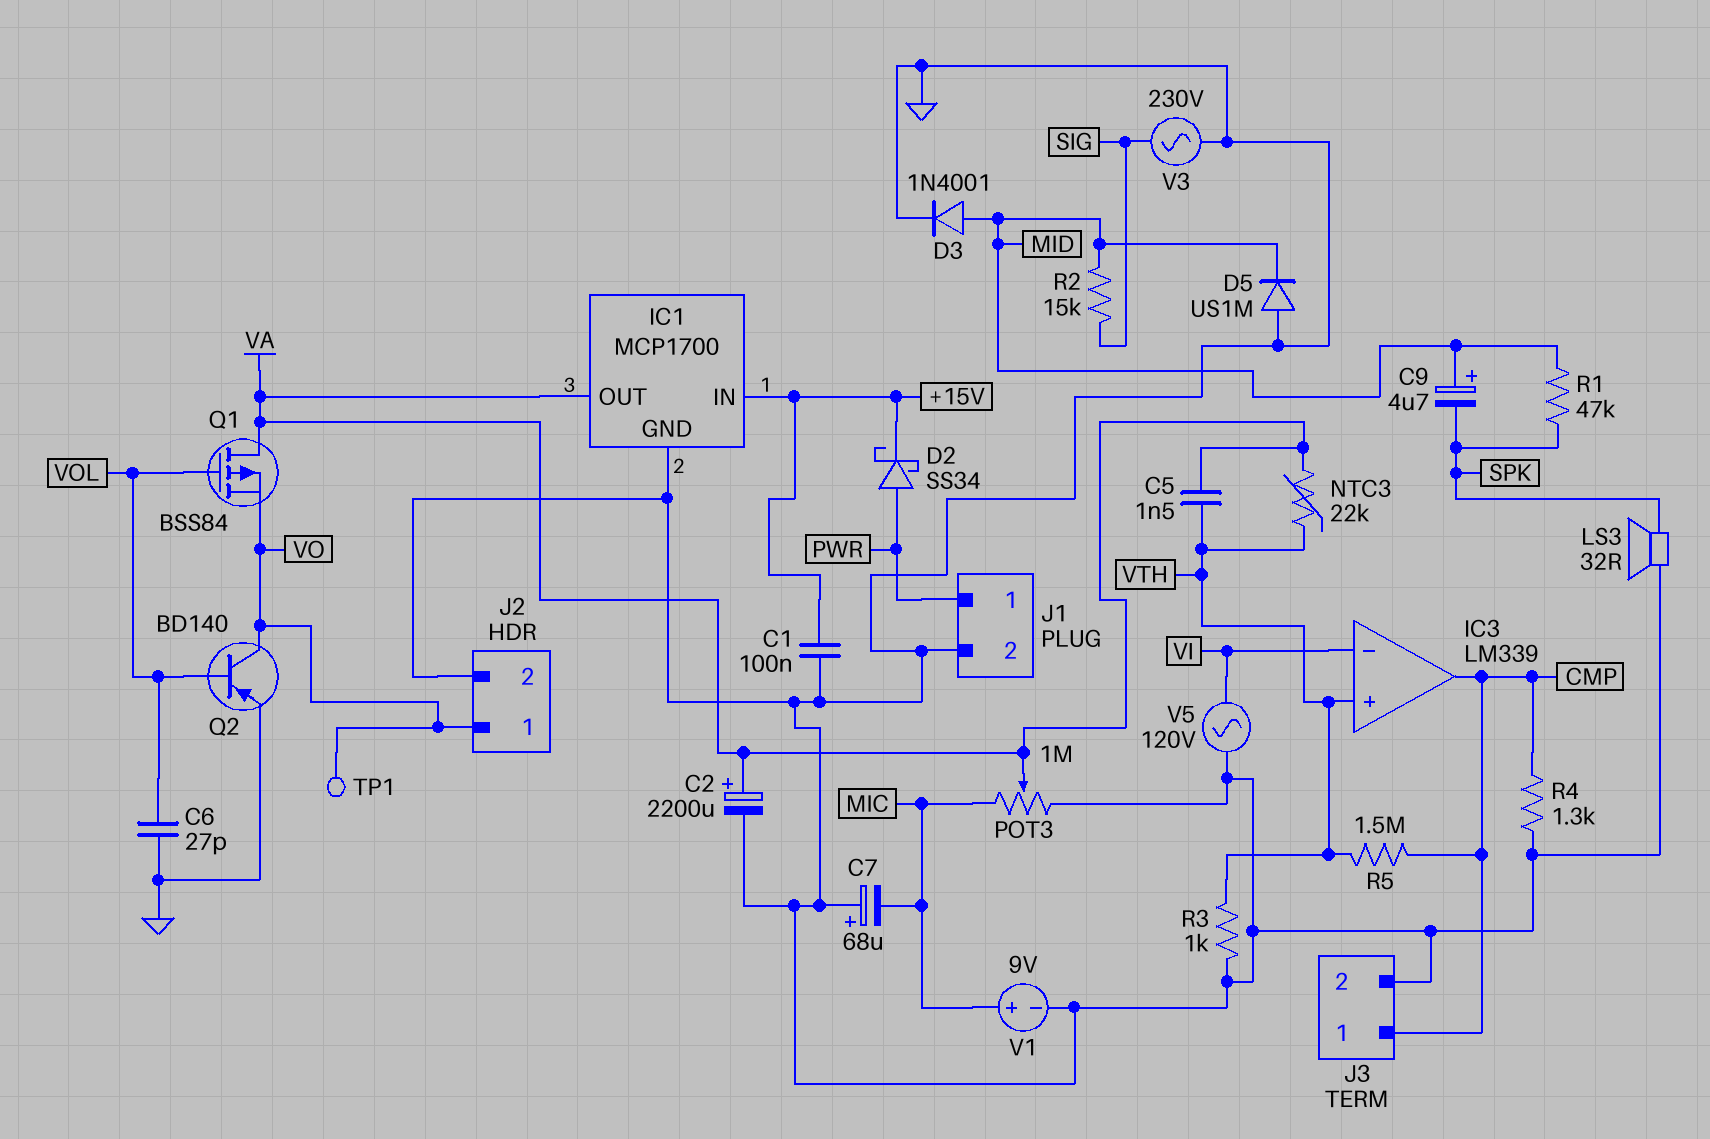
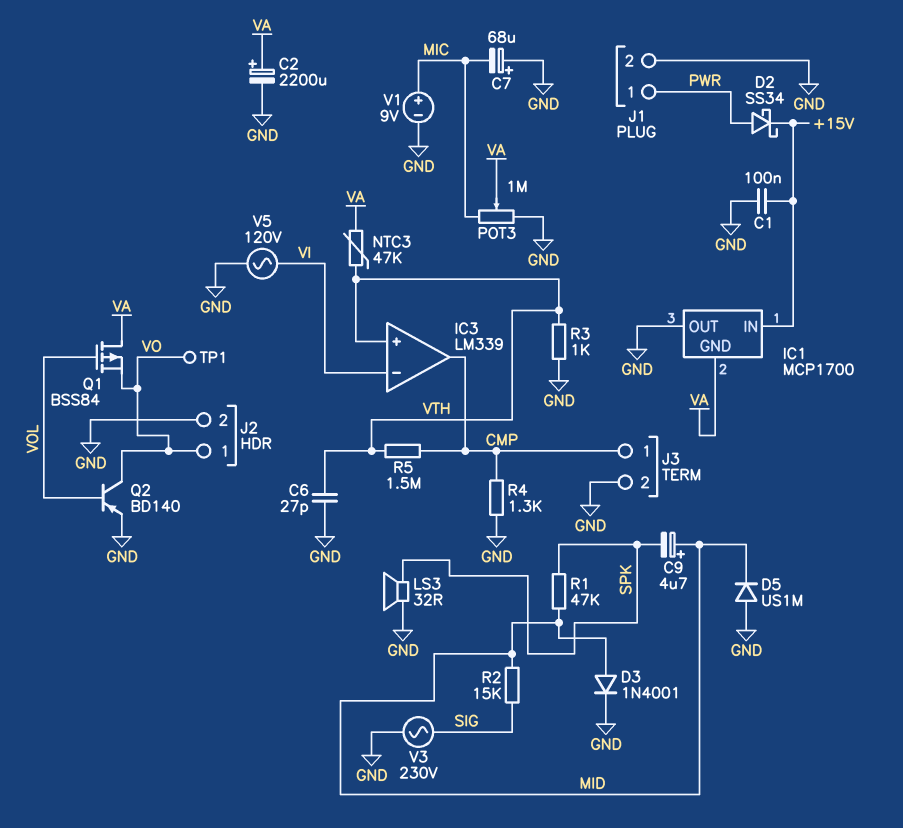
C5: 1.5nF (VA, VTH) -> none
C6: 27pF (GND, VOL) -> 27pF (GND, VTH)
IC1 pin GND: GND -> VA
IC1 pin OUT: VA -> GND
NTC3: 22k (VA, VTH) -> 47k (VA, VTH)

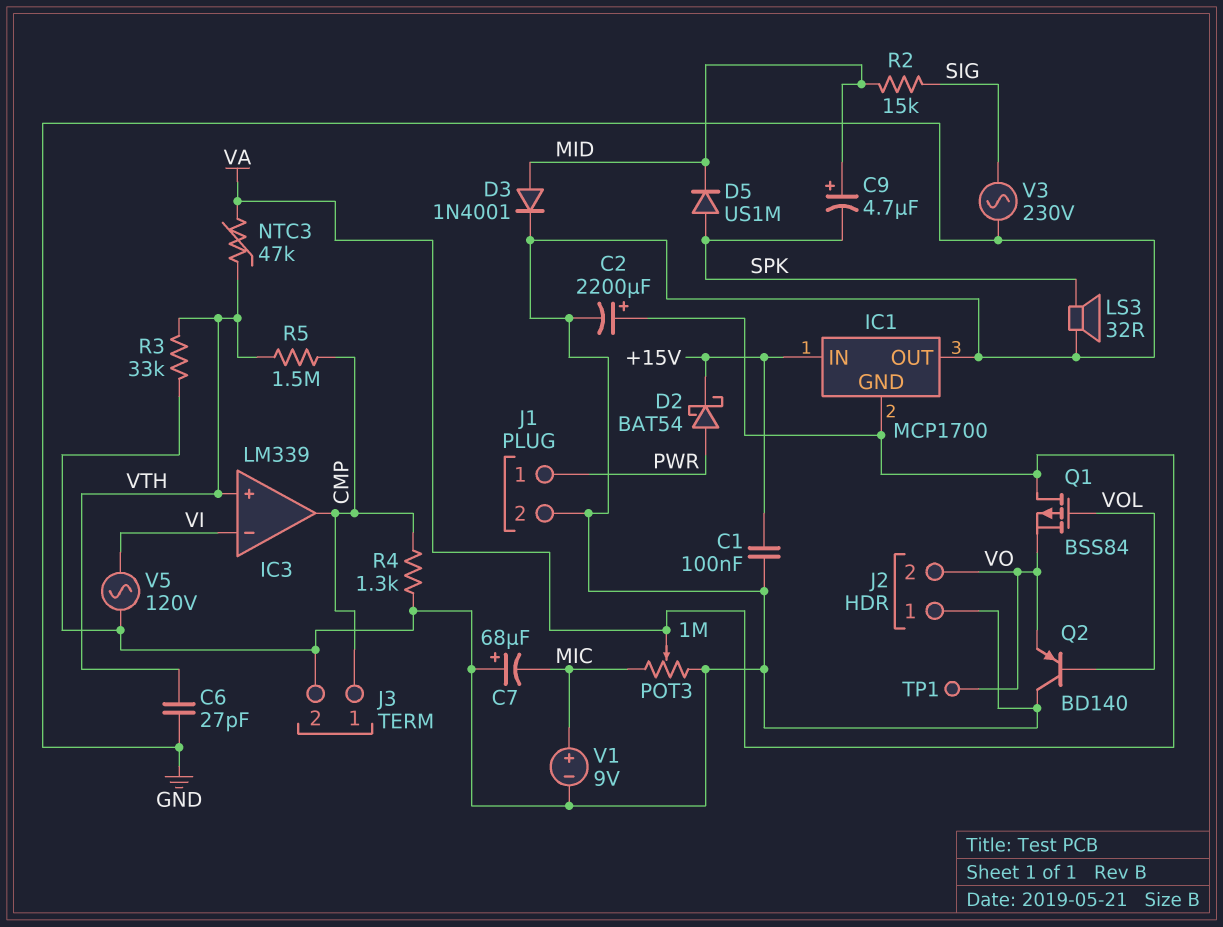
D2: schottky SS34 (A PWR, K +15V) -> schottky BAT54 (A PWR, K +15V)
D5: diode US1M (A GND, K MID) -> diode US1M (A SPK, K MID)
J2 pin 1: VO -> GND
J2 pin 2: GND -> VO
Q2: PNP BD140 (B VOL, C VO, E GND) -> PNP BD140 (B VOL, C GND, E VO)
R1: 47k (MID, SPK) -> none
R3: 1k (GND, VTH) -> 33k (GND, VTH)

